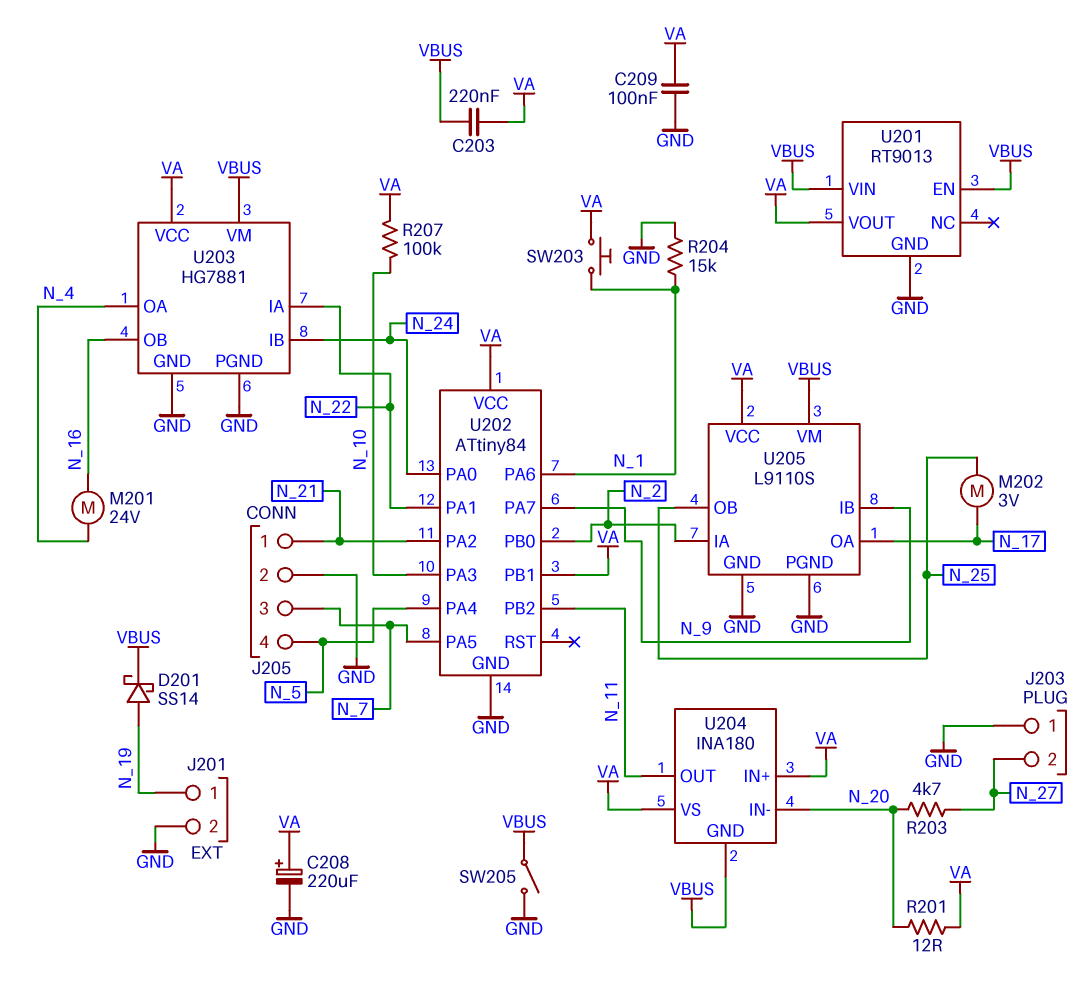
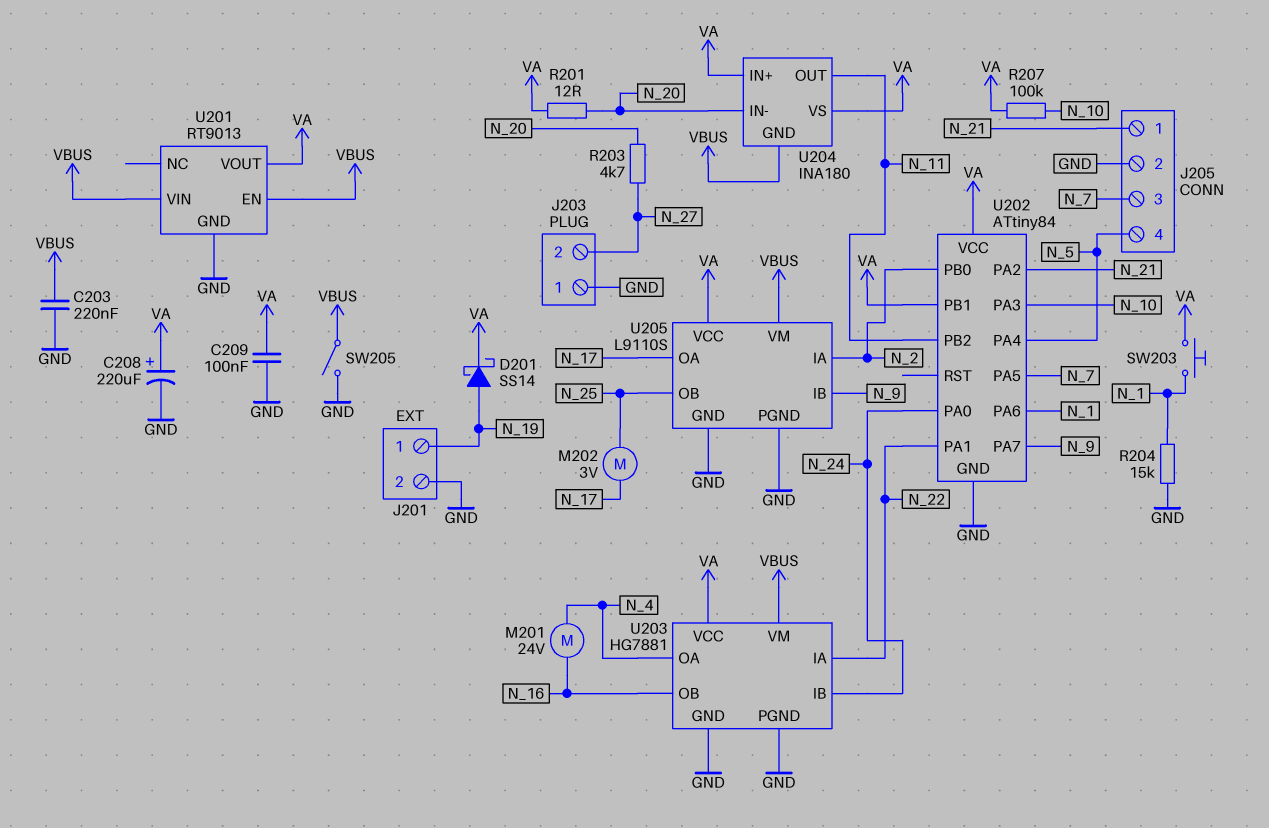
C203: 220nF (VA, VBUS) -> 220nF (GND, VBUS)
D201: schottky SS14 (A N_19, K VBUS) -> schottky SS14 (A N_19, K VA)

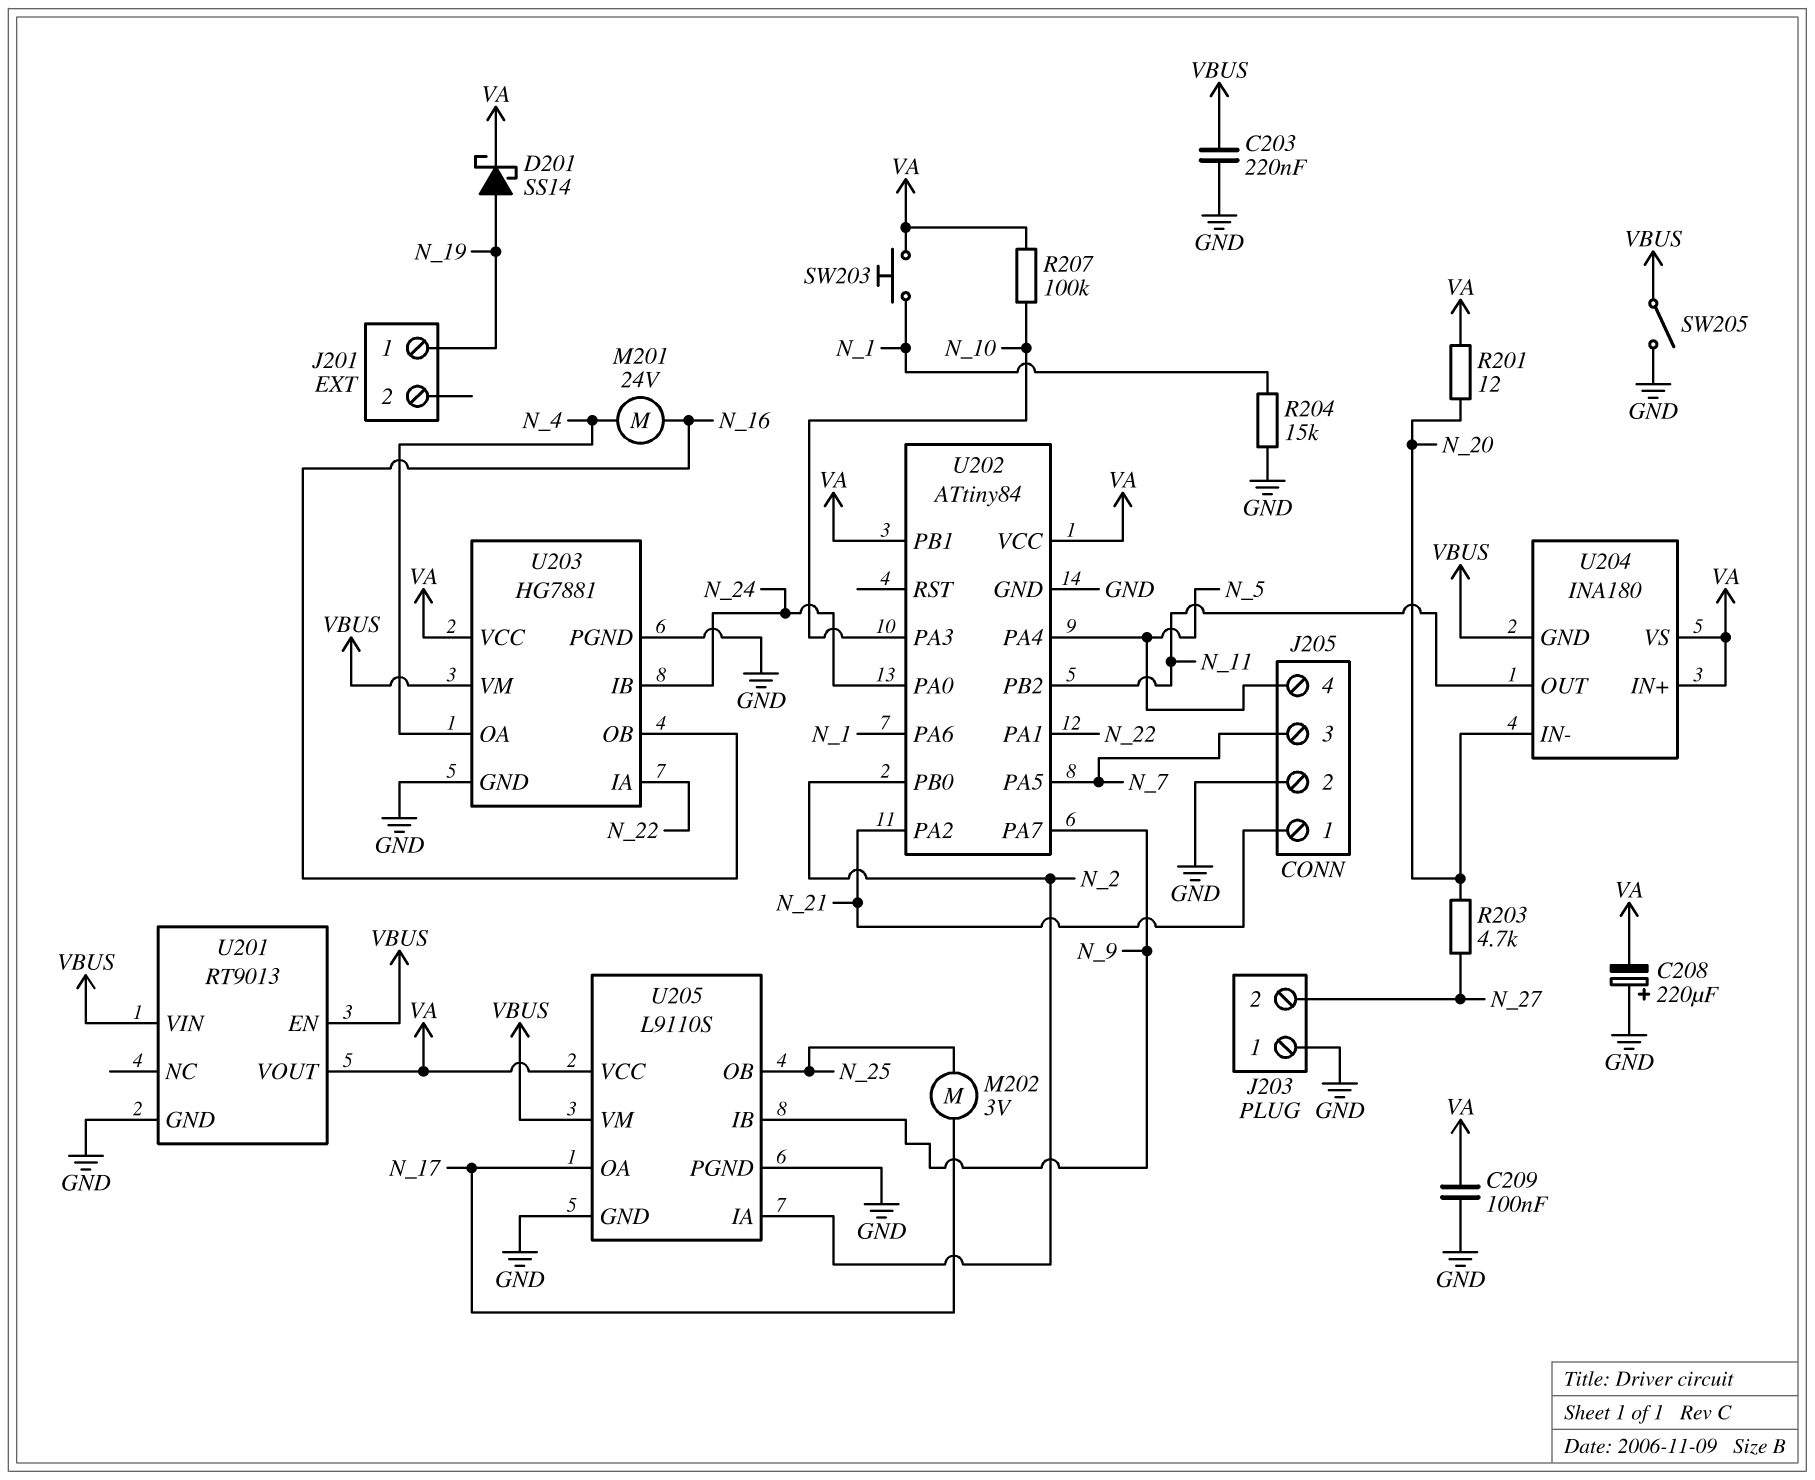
C208: 220uF (plus VA, minus GND) -> 220uF (plus GND, minus VA)
J201 pin 2: GND -> none

